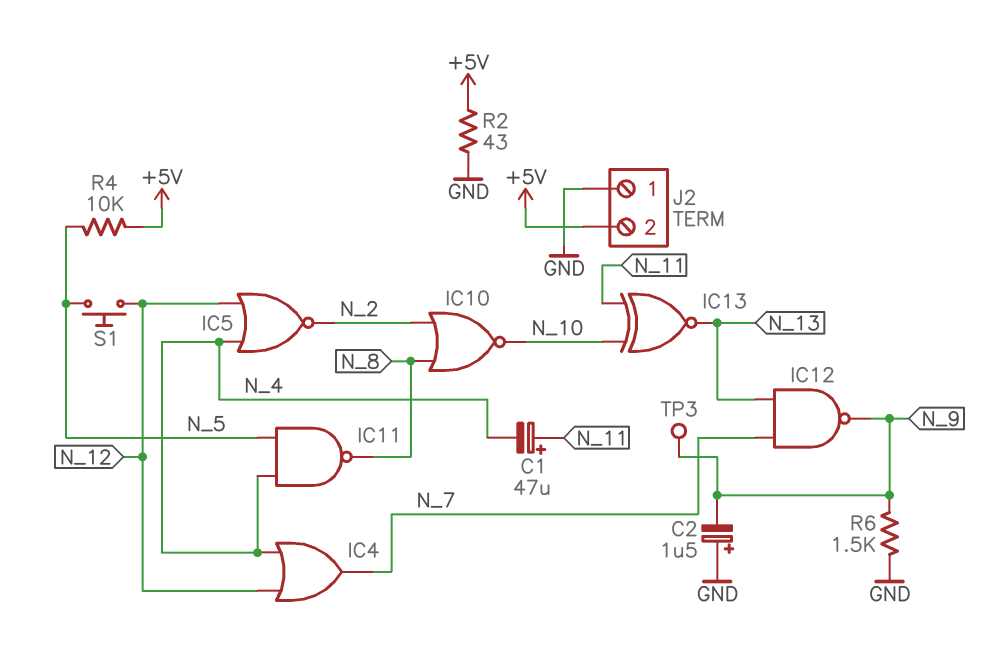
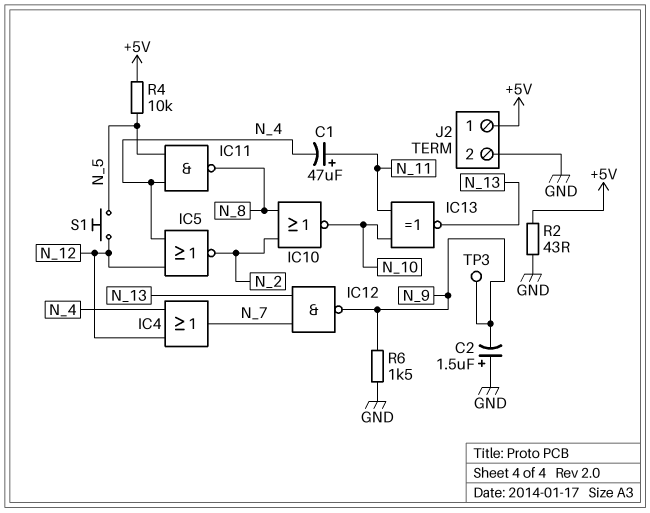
J2 pin 1: GND -> +5V
J2 pin 2: +5V -> GND

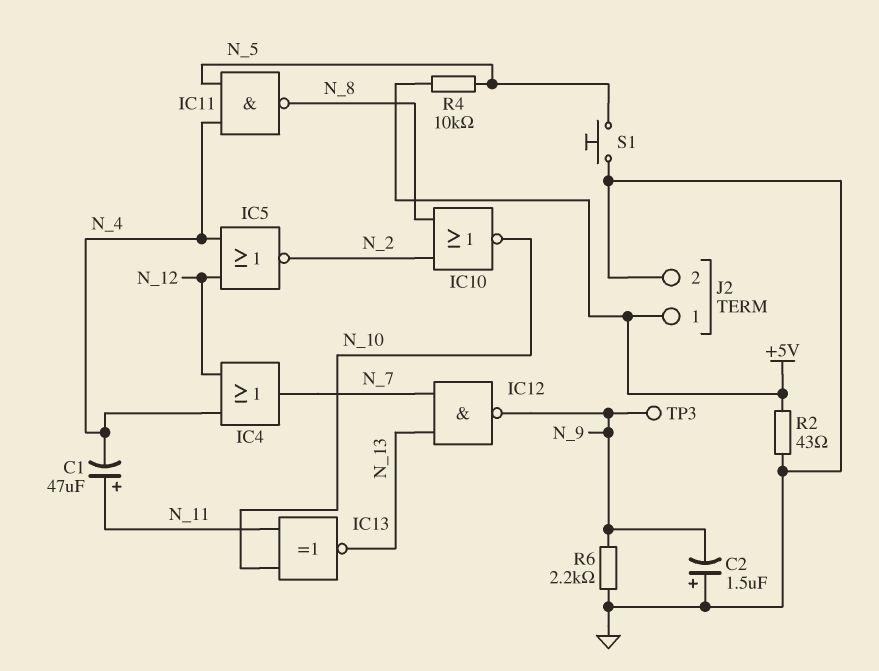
R6: 1.5k (GND, N_9) -> 2.2k (GND, N_9)
S1: button (N_5, N_12) -> button (GND, N_5)

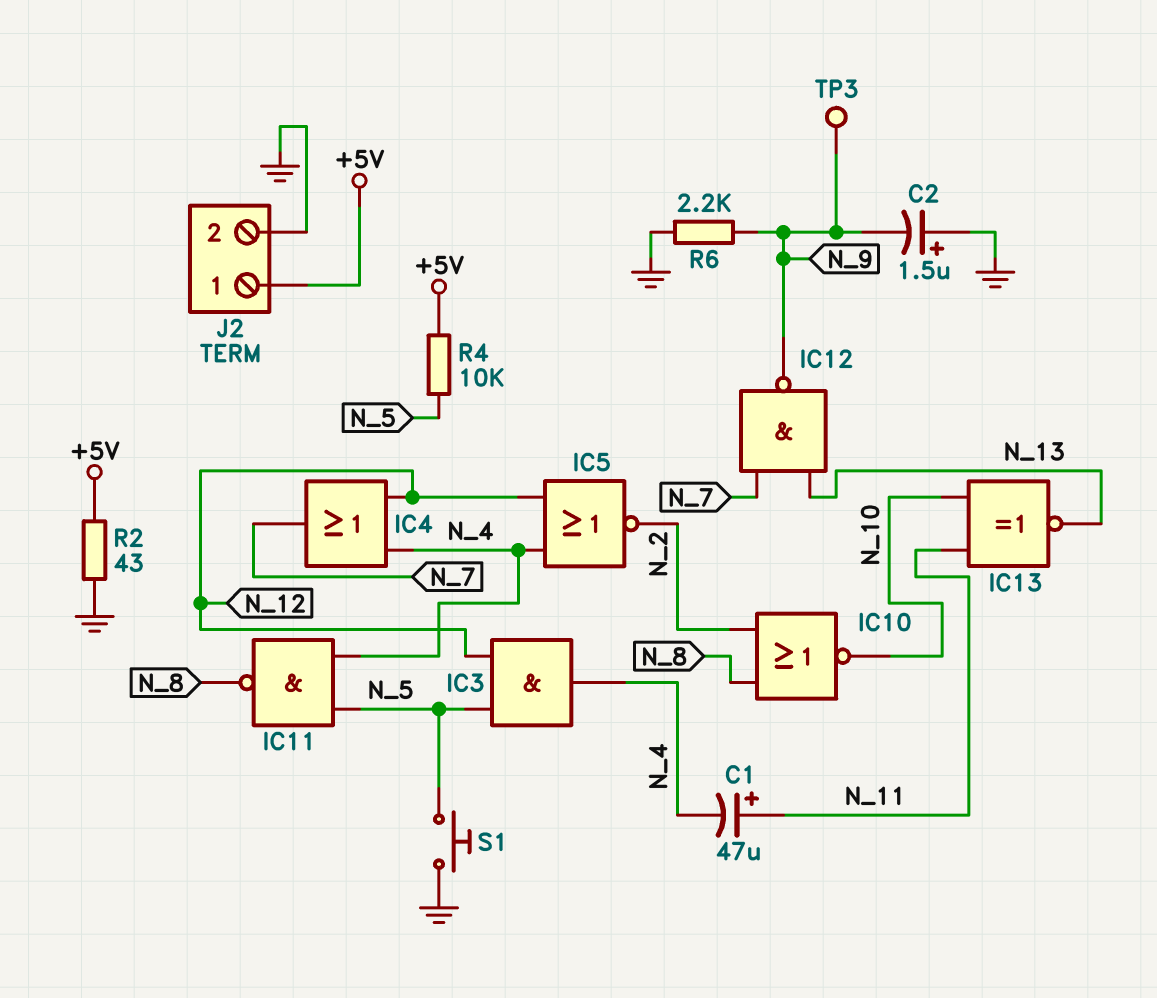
IC3: none -> AND (in N_5, in N_12, out N_4)

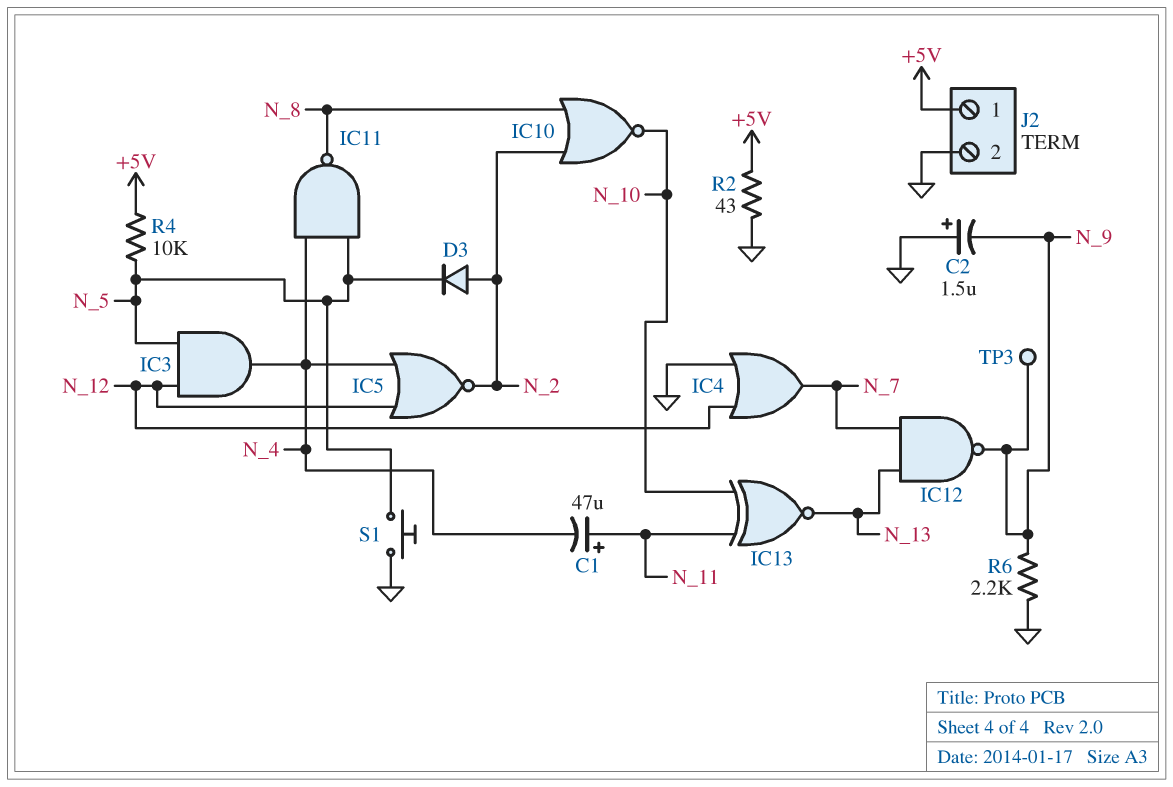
D3: none -> diode (A N_2, K N_5)
IC4: OR (in N_4, in N_12, out N_7) -> OR (in GND, in N_12, out N_7)

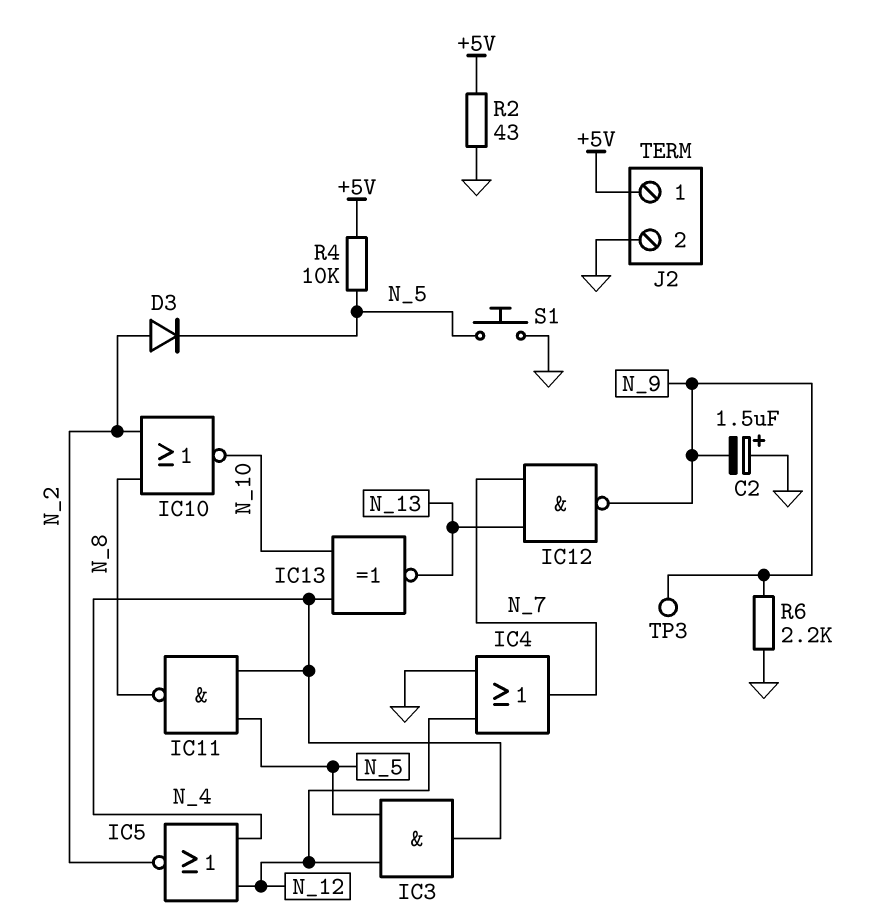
C1: 47uF (plus N_11, minus N_4) -> none
IC13: XNOR (in N_10, in N_11, out N_13) -> XNOR (in N_4, in N_10, out N_13)

